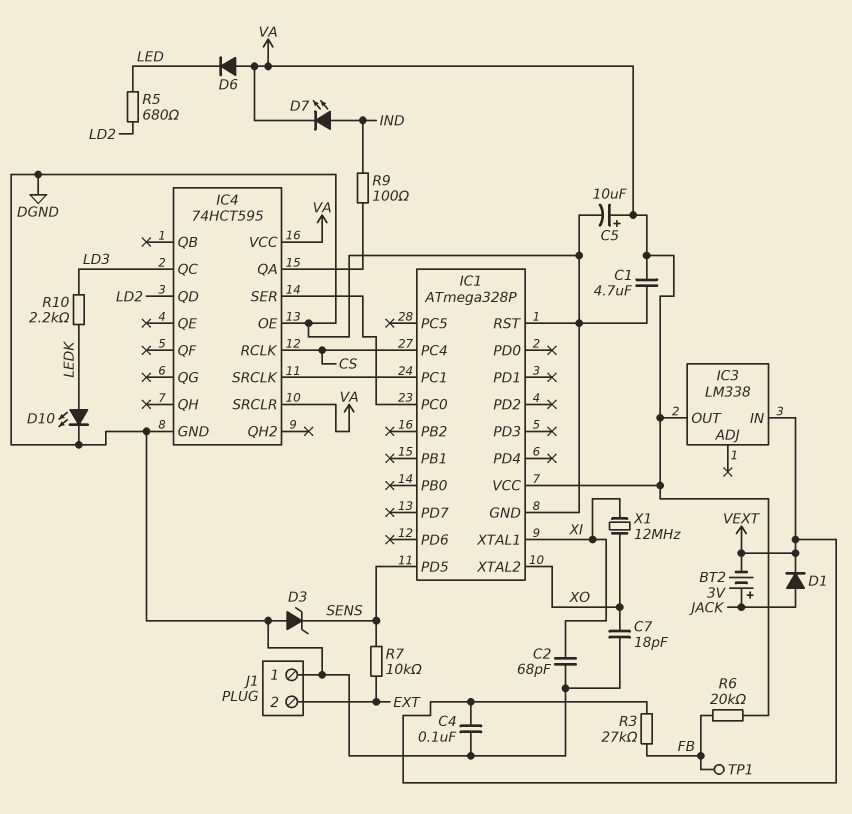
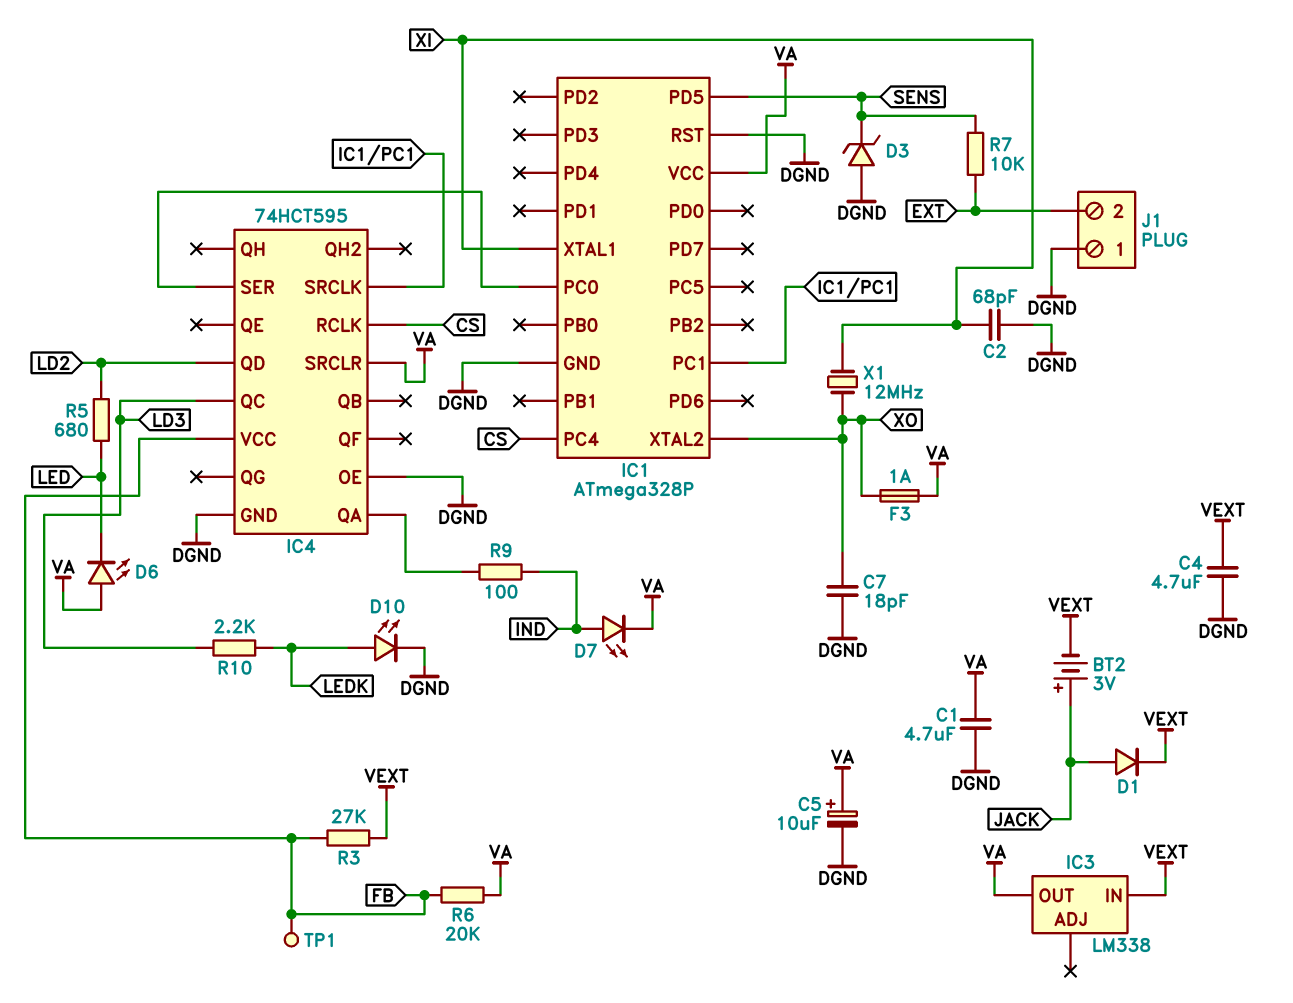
C4: 100nF (DGND, VEXT) -> 4.7uF (DGND, VEXT)
D6: diode (A VA, K LED) -> LED (A VA, K LED)
F3: none -> 1A (VA, XO)
IC4 pin VCC: VA -> FB

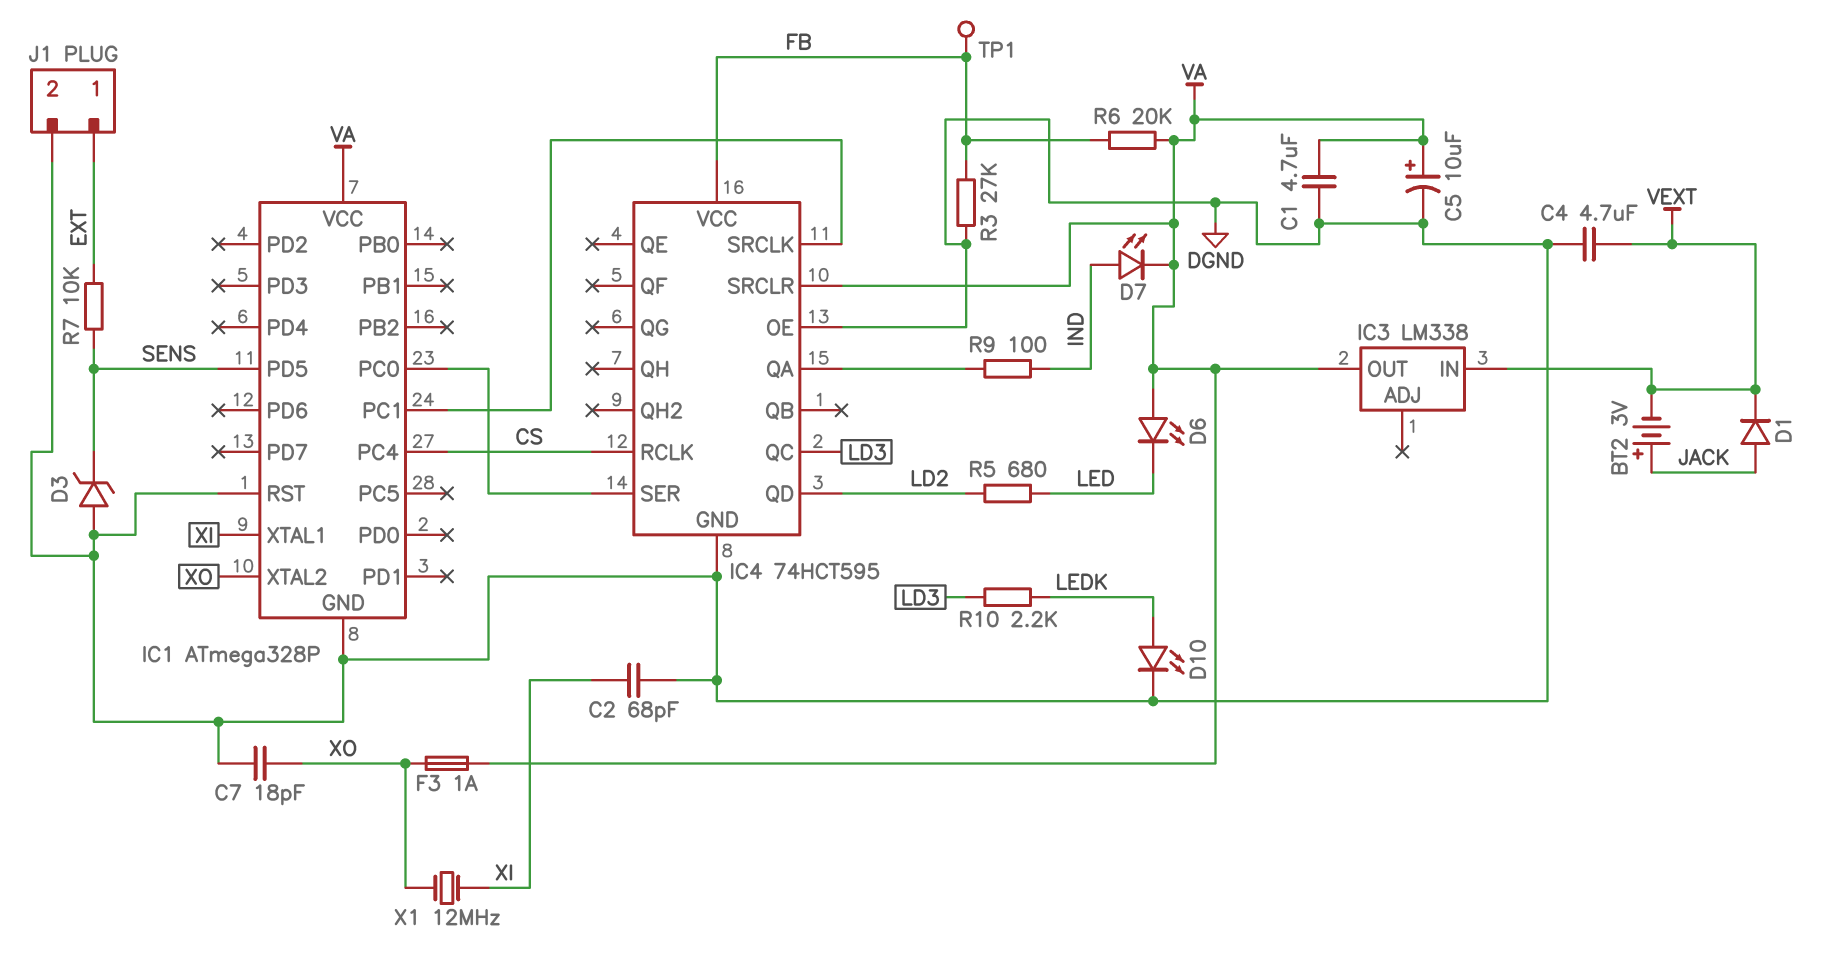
J1 pin 1: DGND -> EXT
J1 pin 2: EXT -> DGND
R3: 27k (FB, VEXT) -> 27k (DGND, FB)

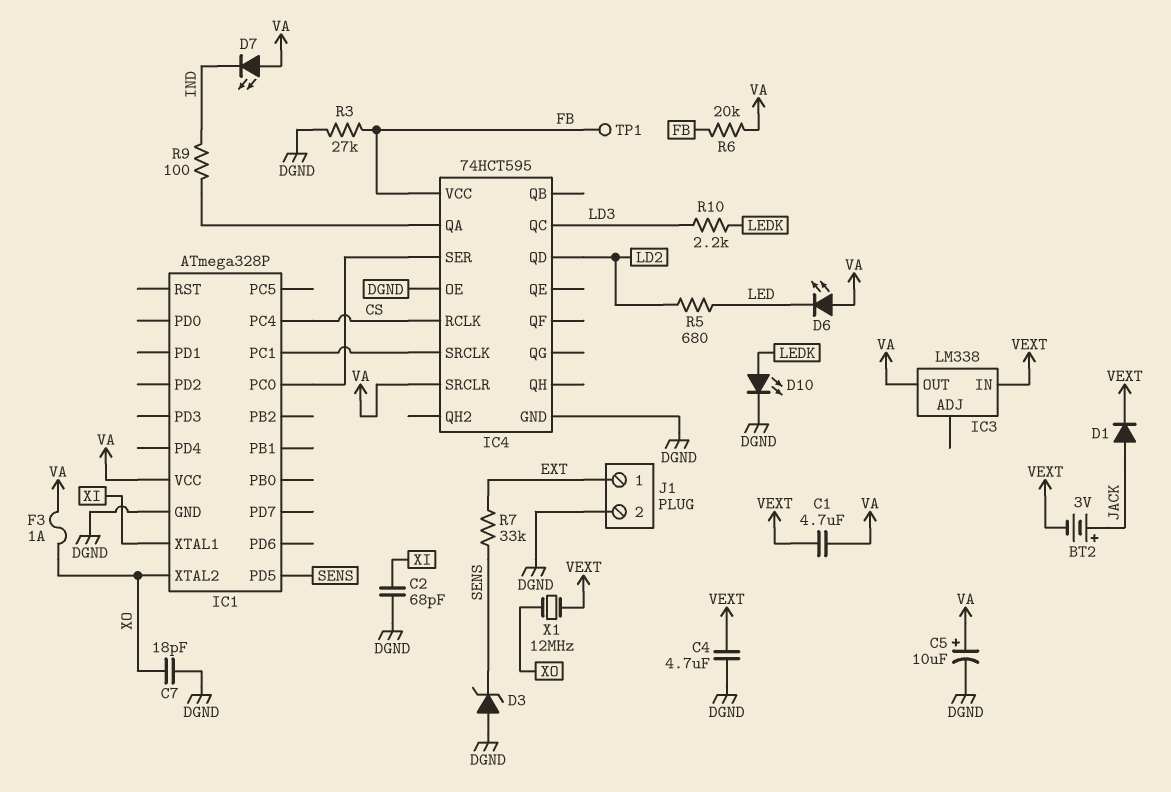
C1: 4.7uF (DGND, VA) -> 4.7uF (VA, VEXT)
D7: LED (A IND, K VA) -> LED (A VA, K IND)
IC1 pin RST: DGND -> none
R7: 10k (EXT, SENS) -> 33k (EXT, SENS)
X1: 12MHz (XI, XO) -> 12MHz (VEXT, XO)

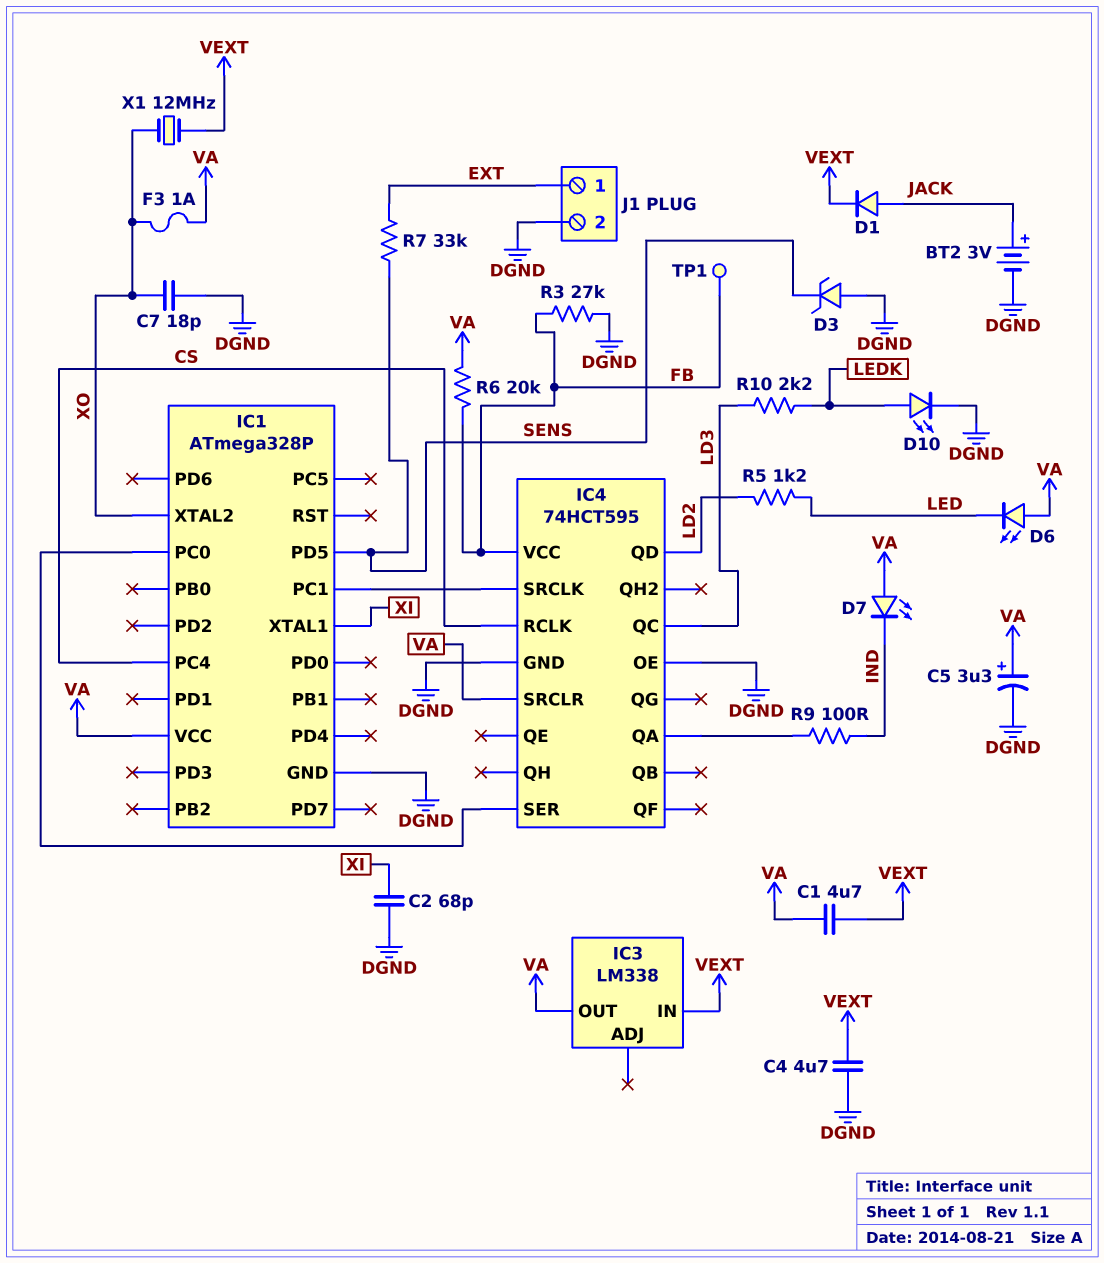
BT2: 3V (plus JACK, minus VEXT) -> 3V (plus JACK, minus DGND)
C5: 10uF (plus VA, minus DGND) -> 3.3uF (plus VA, minus DGND)
R5: 680 (LD2, LED) -> 1.2k (LD2, LED)

